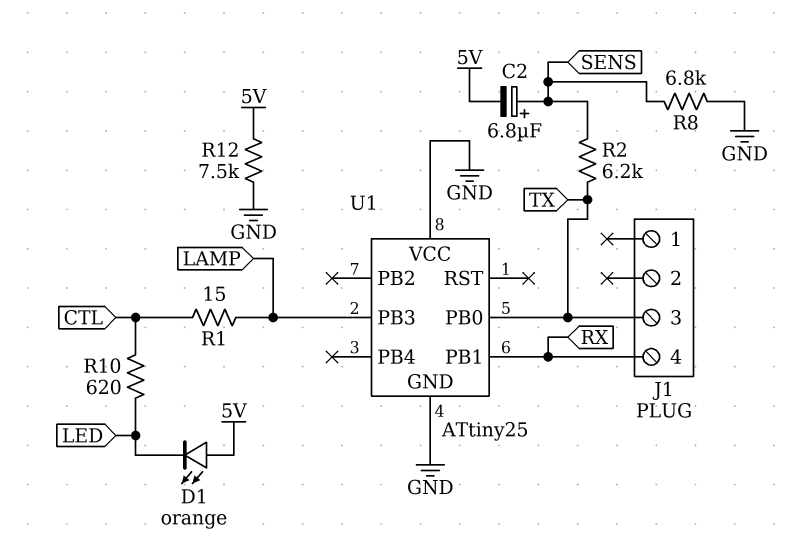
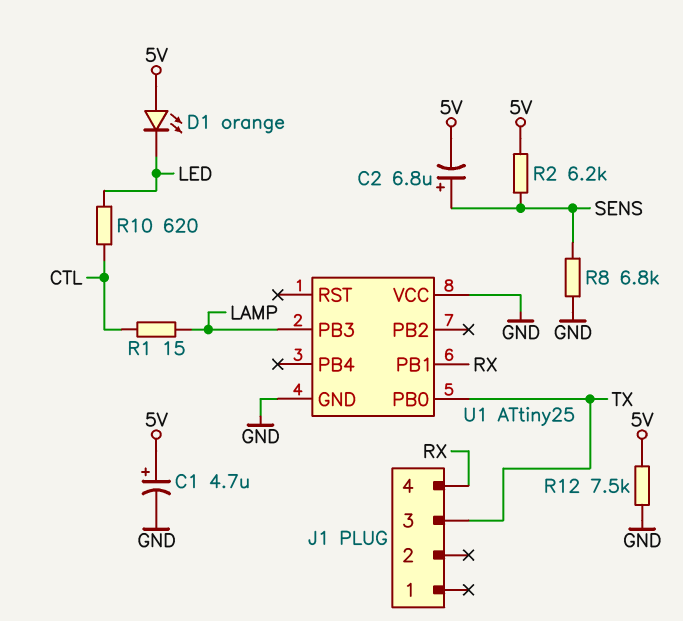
C1: none -> 4.7uF (plus 5V, minus GND)
R2: 6.2k (SENS, TX) -> 6.2k (5V, SENS)

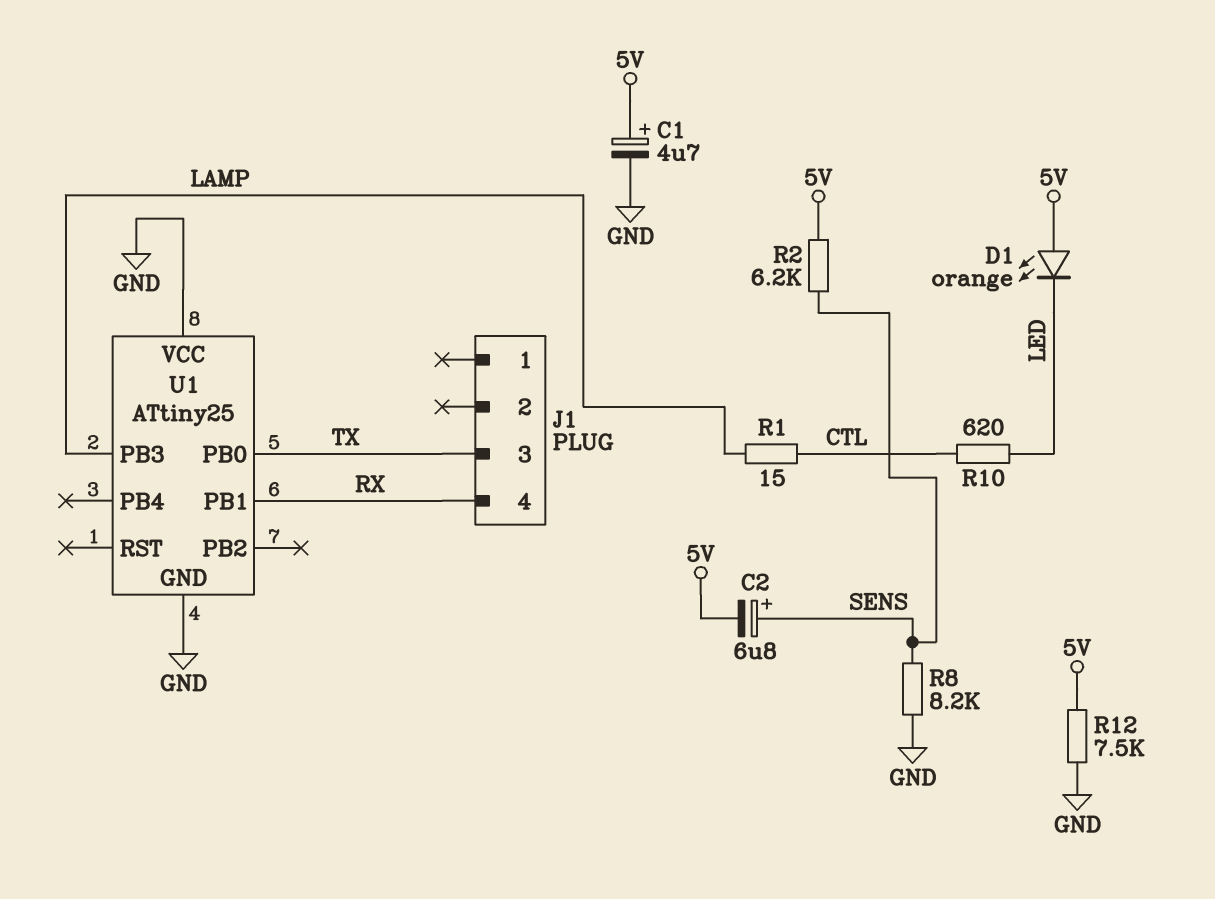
R8: 6.8k (GND, SENS) -> 8.2k (GND, SENS)

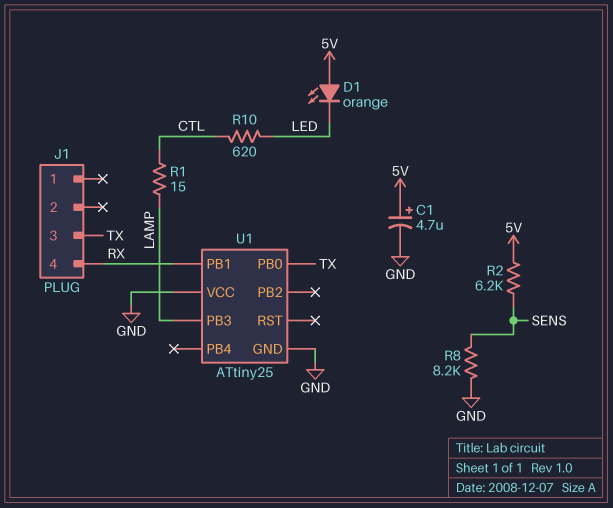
C2: 6.8uF (plus SENS, minus 5V) -> none
R12: 7.5k (5V, GND) -> none

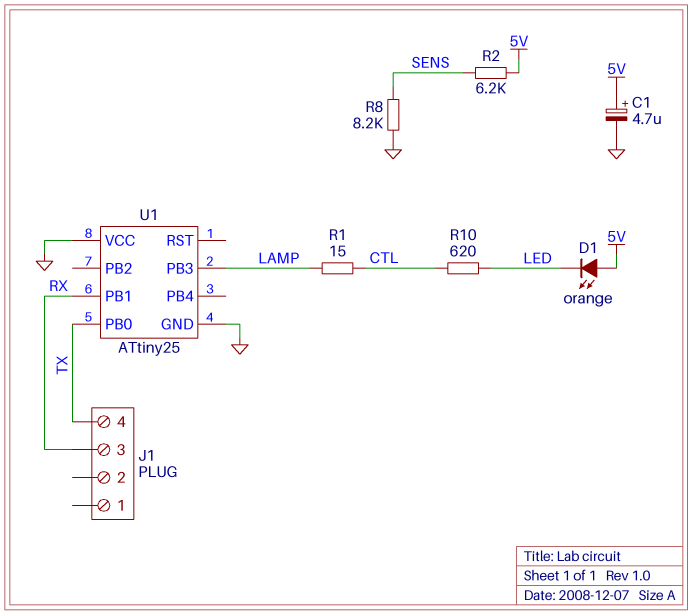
J1 pin 3: TX -> RX
J1 pin 4: RX -> TX

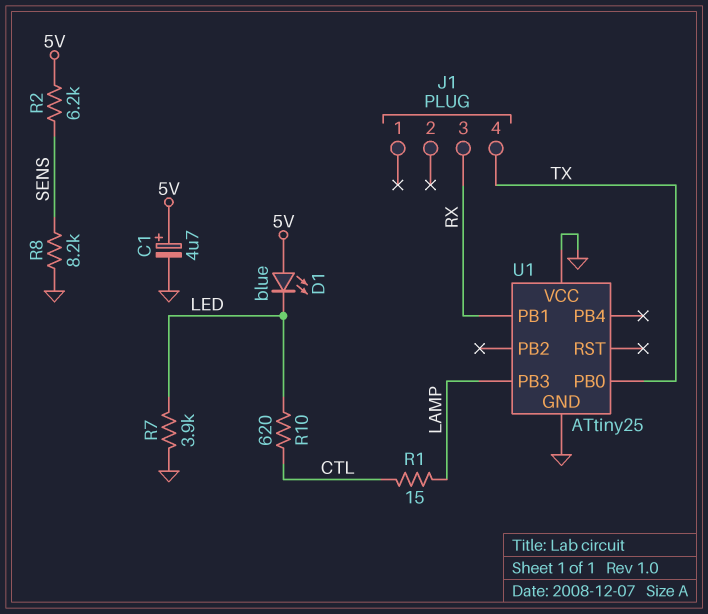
D1: LED orange (A 5V, K LED) -> LED blue (A 5V, K LED)
R7: none -> 3.9k (GND, LED)

